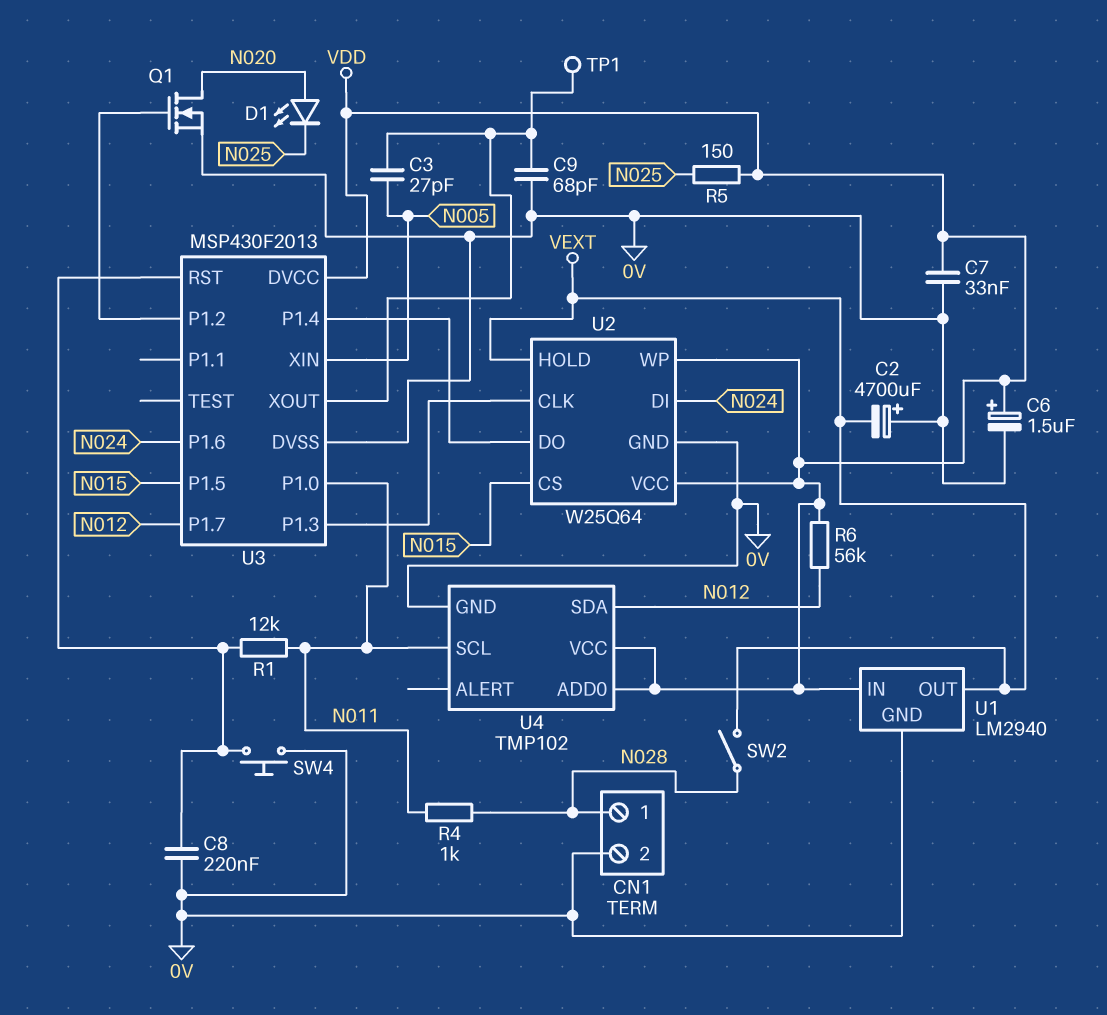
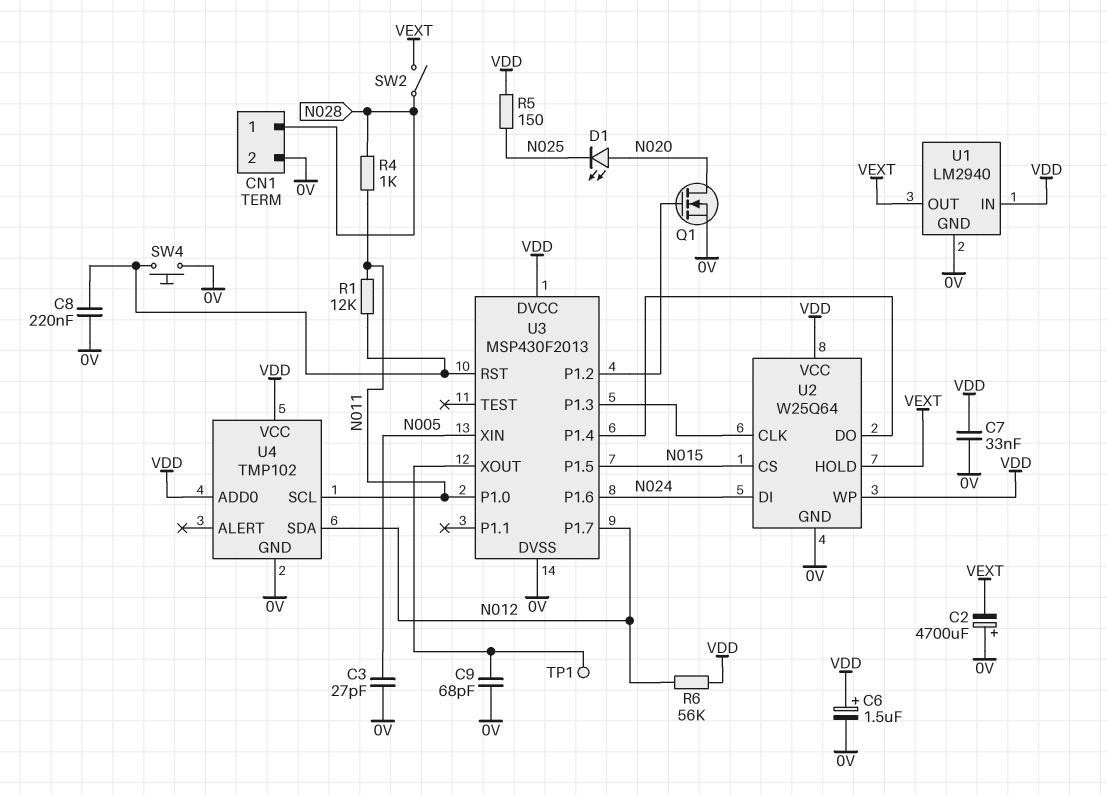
C3: 27pF (N005, U3/XOUT) -> 27pF (0V, N005)

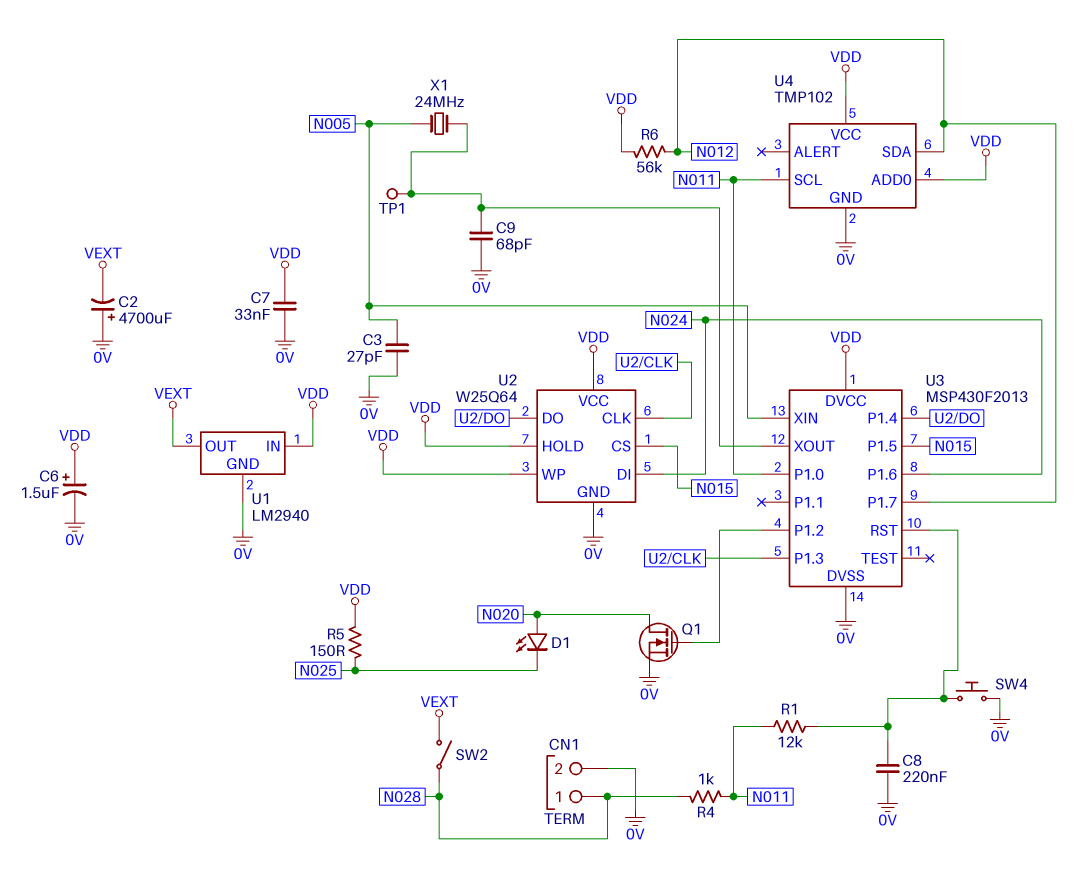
U2 pin HOLD: VEXT -> VDD
X1: none -> 24MHz (N005, U3/XOUT)

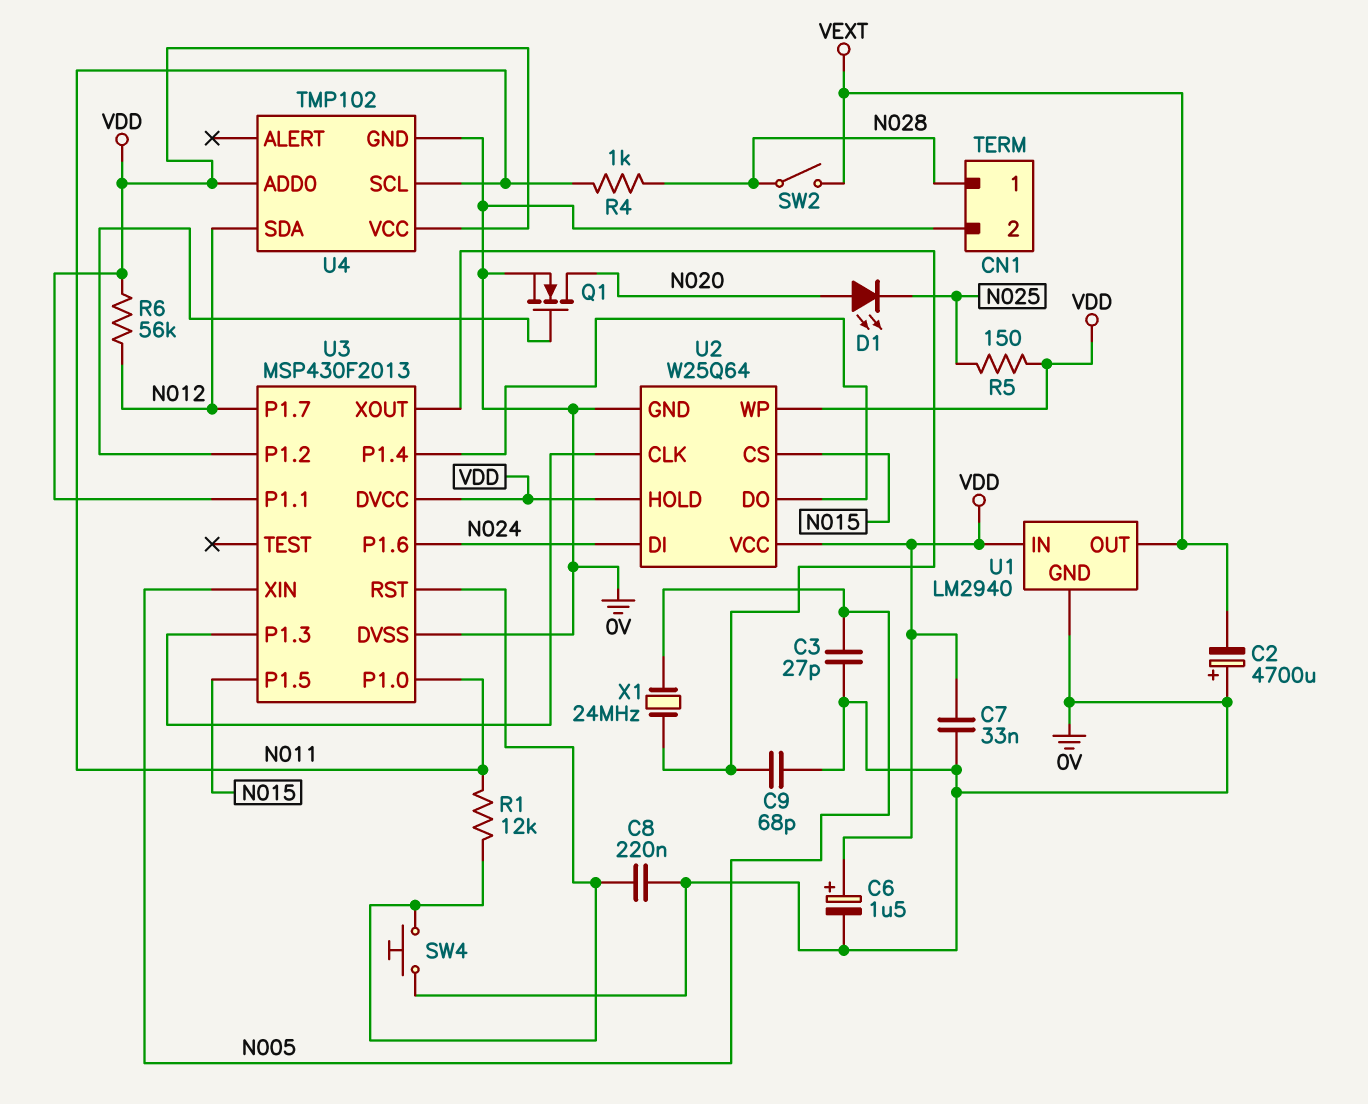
TP1: test point (U3/XOUT) -> none
U3 pin P1.1: none -> VDD

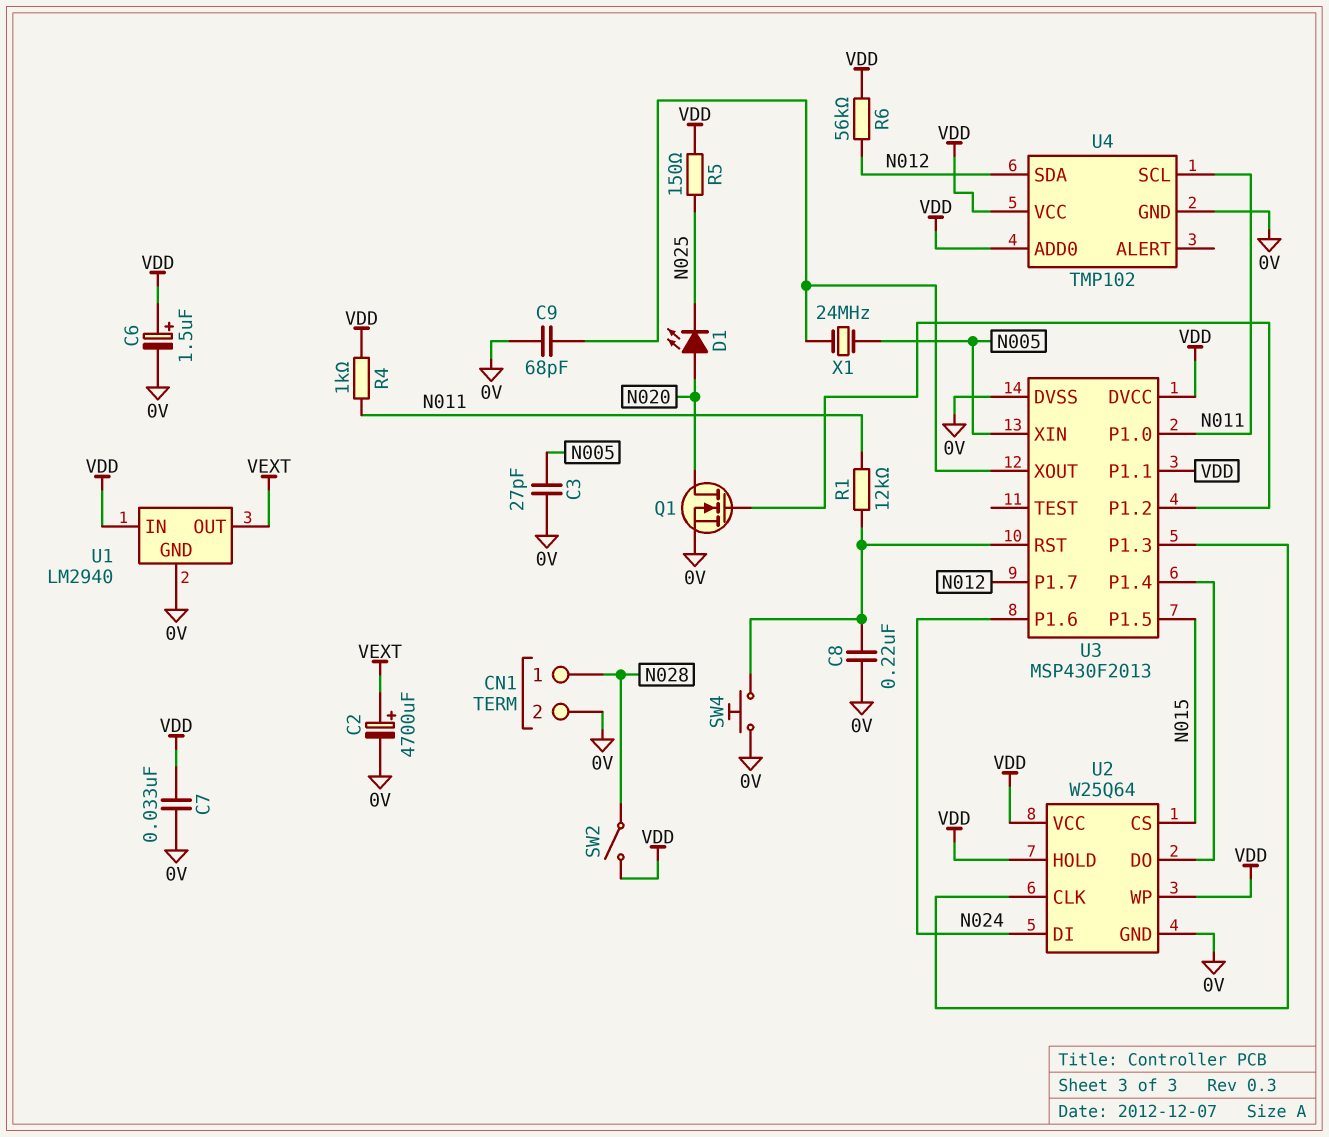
C2: 4700uF (plus 0V, minus VEXT) -> 4700uF (plus VEXT, minus 0V)
R4: 1k (N011, N028) -> 1k (N011, VDD)
SW2: switch (N028, VEXT) -> switch (N028, VDD)

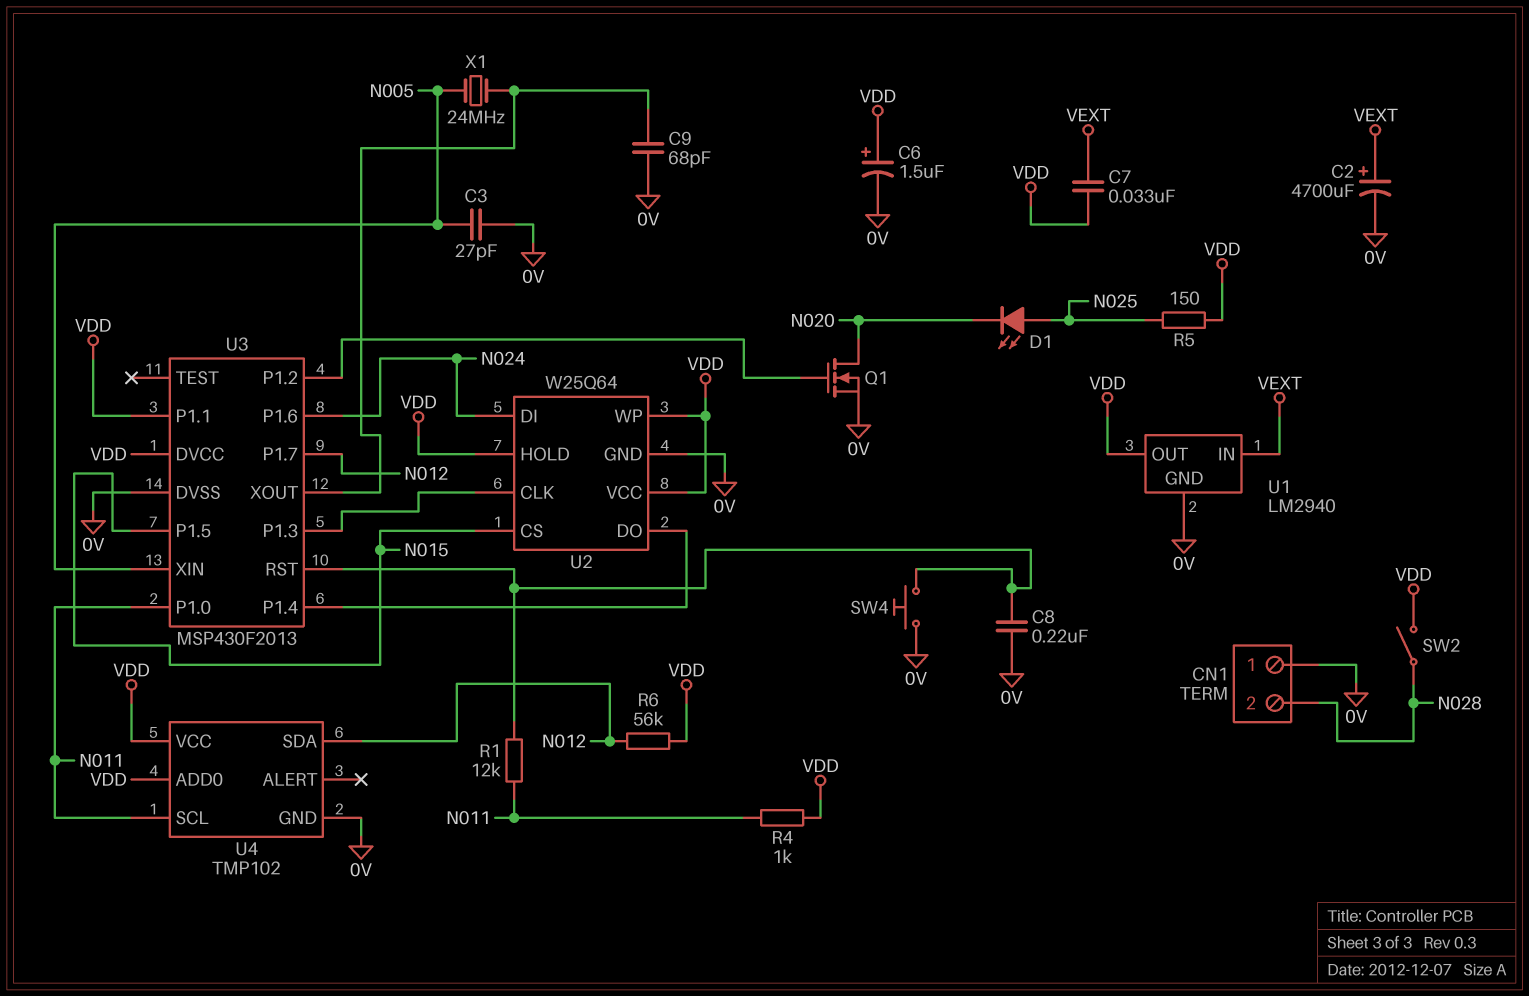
C7: 33nF (0V, VDD) -> 33nF (VDD, VEXT)
CN1 pin 1: N028 -> 0V
CN1 pin 2: 0V -> N028
D1: LED (A N020, K N025) -> LED (A N025, K N020)
U1 pin IN: VDD -> VEXT
U1 pin OUT: VEXT -> VDD

